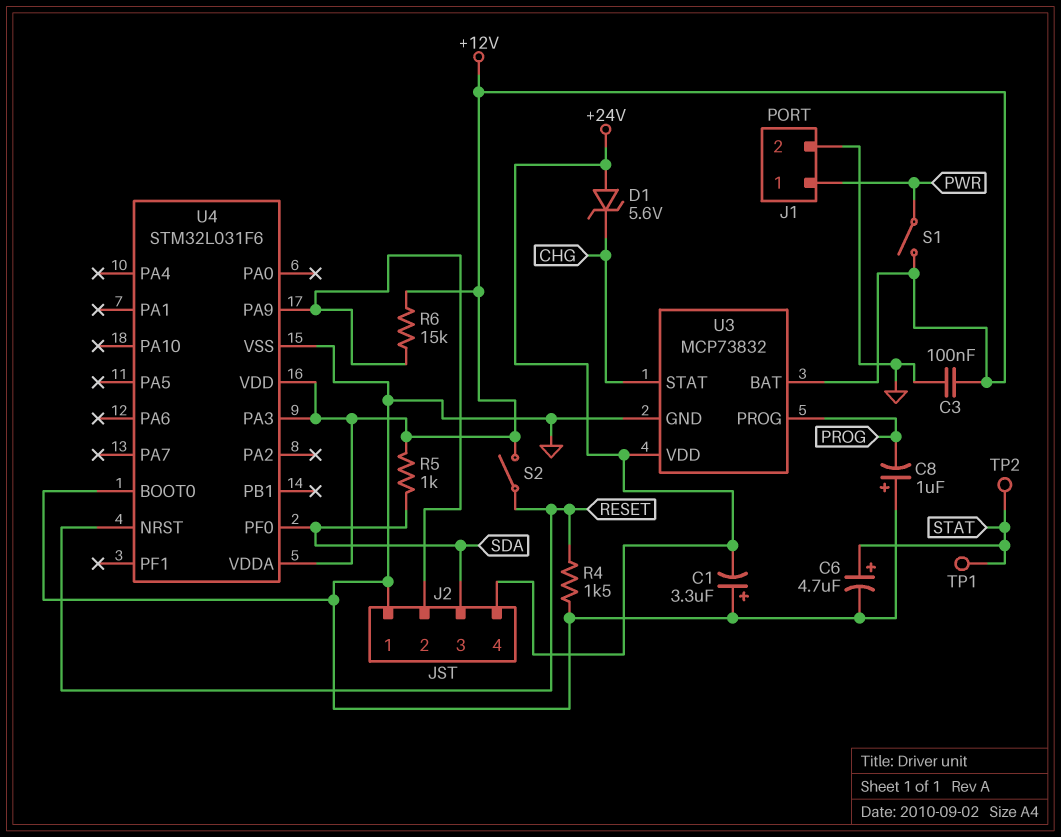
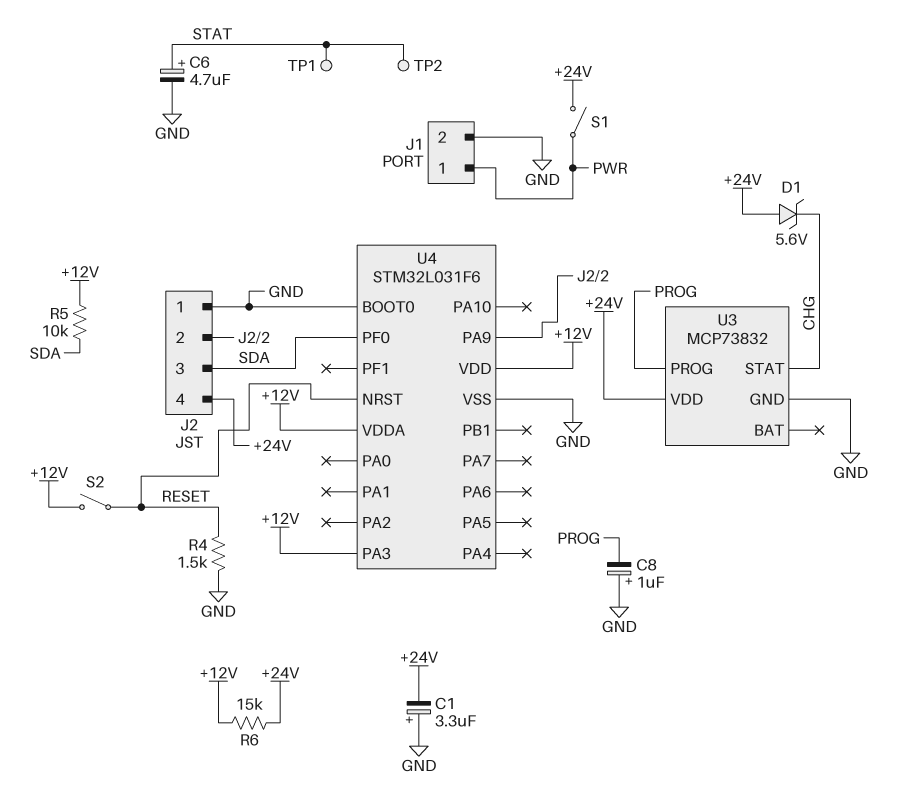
C3: 100nF (+12V, GND) -> none
R5: 1k (+12V, SDA) -> 10k (+12V, SDA)
R6: 15k (+12V, J2/2) -> 15k (+12V, +24V)
S1: switch (+12V, PWR) -> switch (+24V, PWR)
U3 pin BAT: +12V -> none

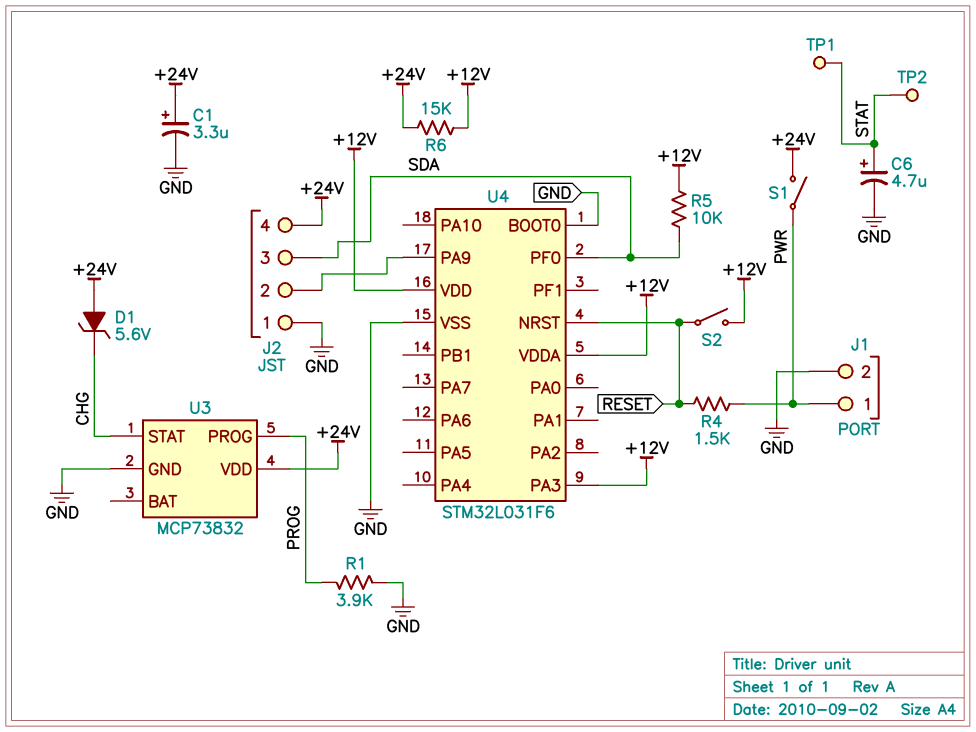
C1: 3.3uF (plus GND, minus +24V) -> 3.3uF (plus +24V, minus GND)
C8: 1uF (plus GND, minus PROG) -> none
R1: none -> 3.9k (GND, PROG)
R4: 1.5k (GND, RESET) -> 1.5k (PWR, RESET)

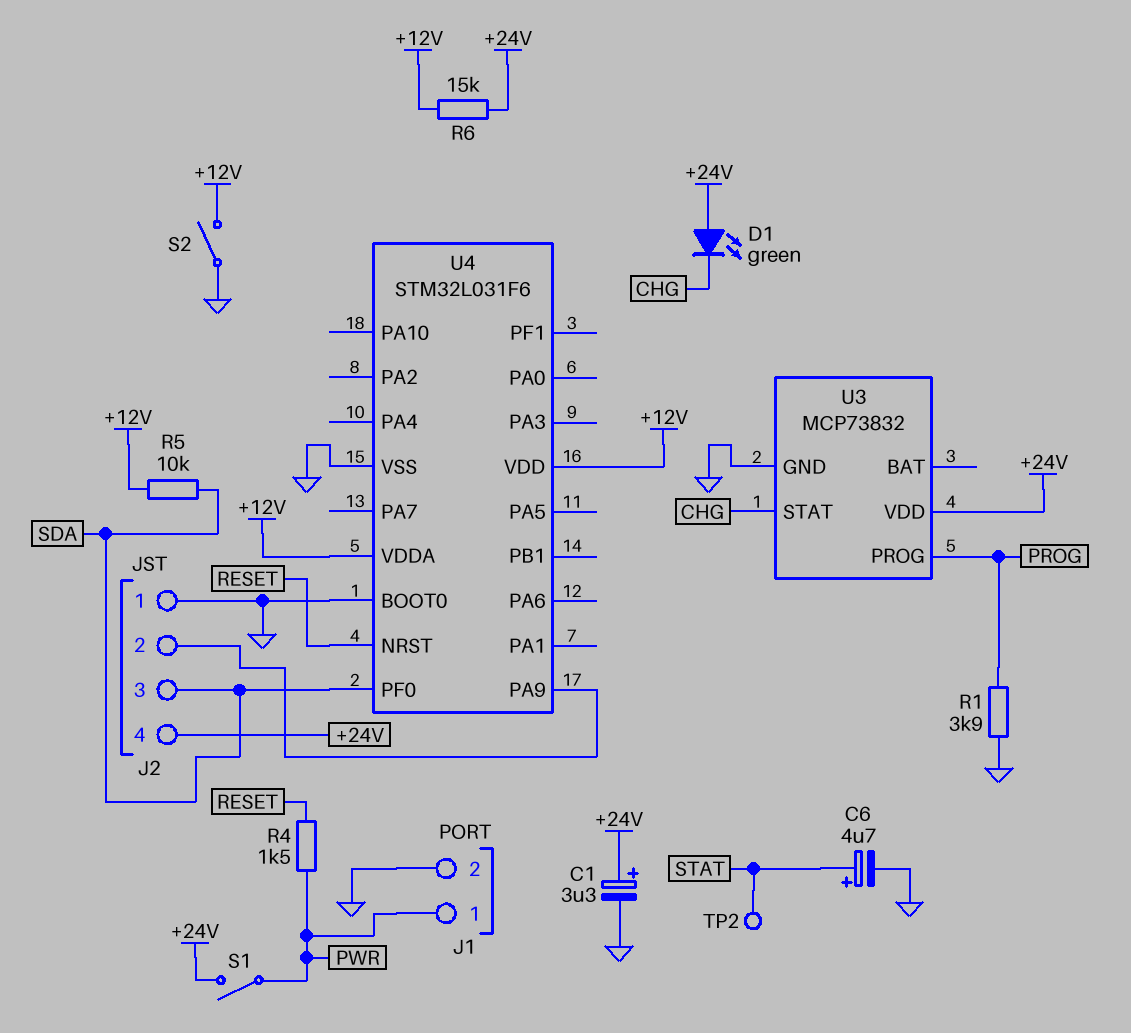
D1: zener 5.6V (A +24V, K CHG) -> LED green (A +24V, K CHG)
S2: switch (+12V, RESET) -> switch (+12V, GND)
TP1: test point (STAT) -> none
U4 pin PA3: +12V -> none

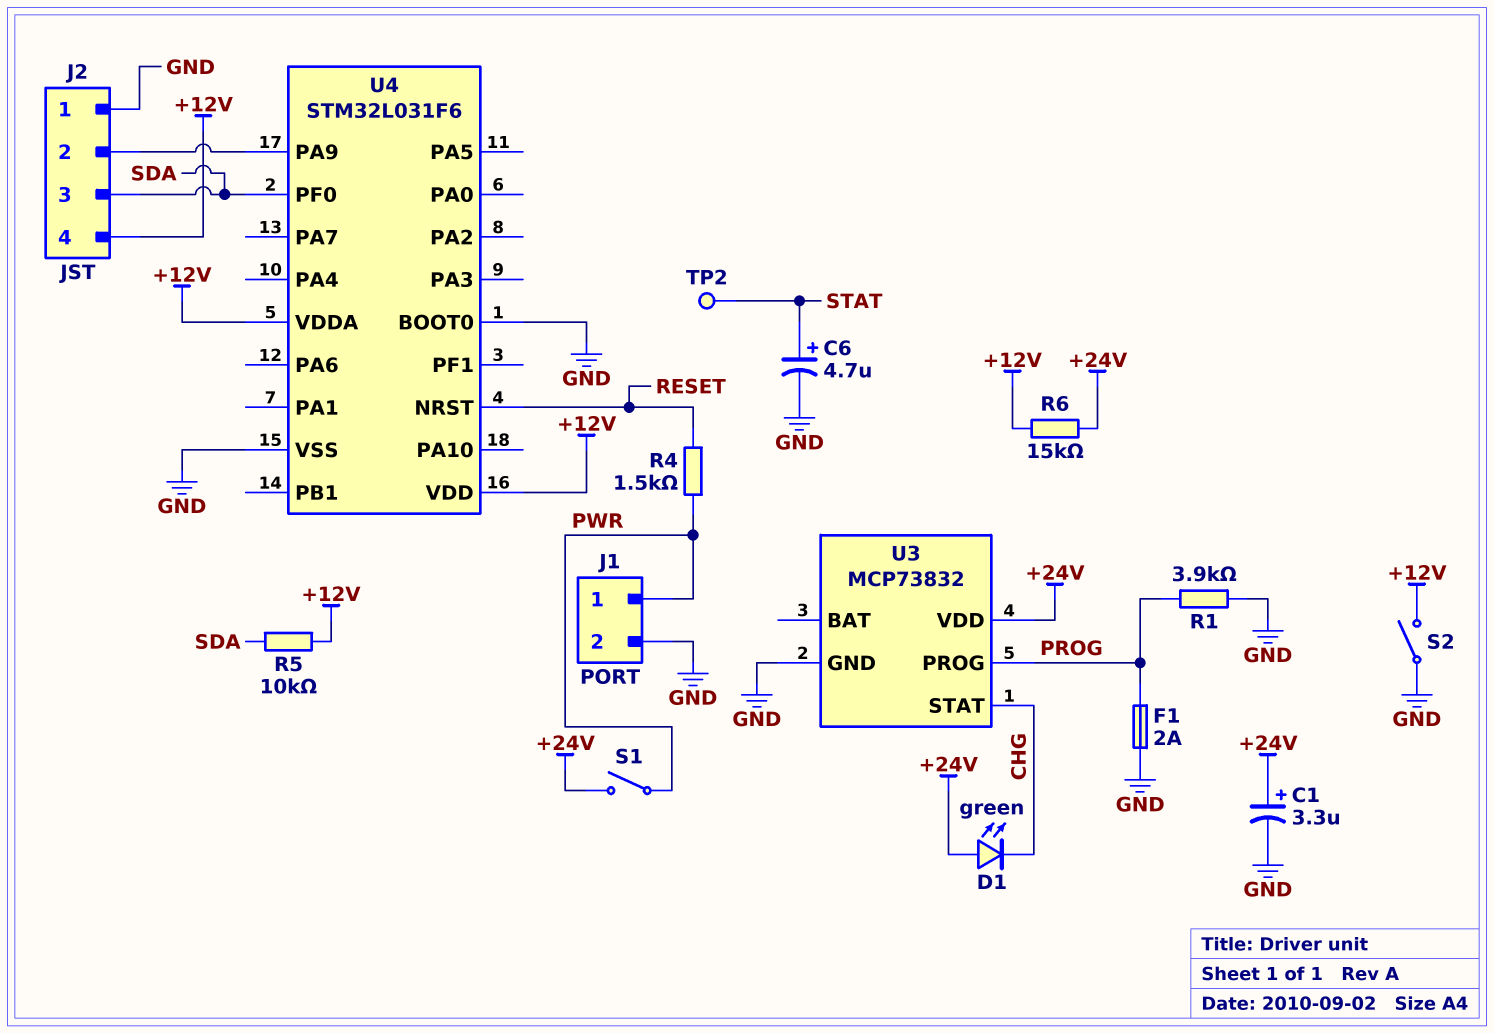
F1: none -> 2A (GND, PROG)
J2 pin 4: +24V -> +12V

